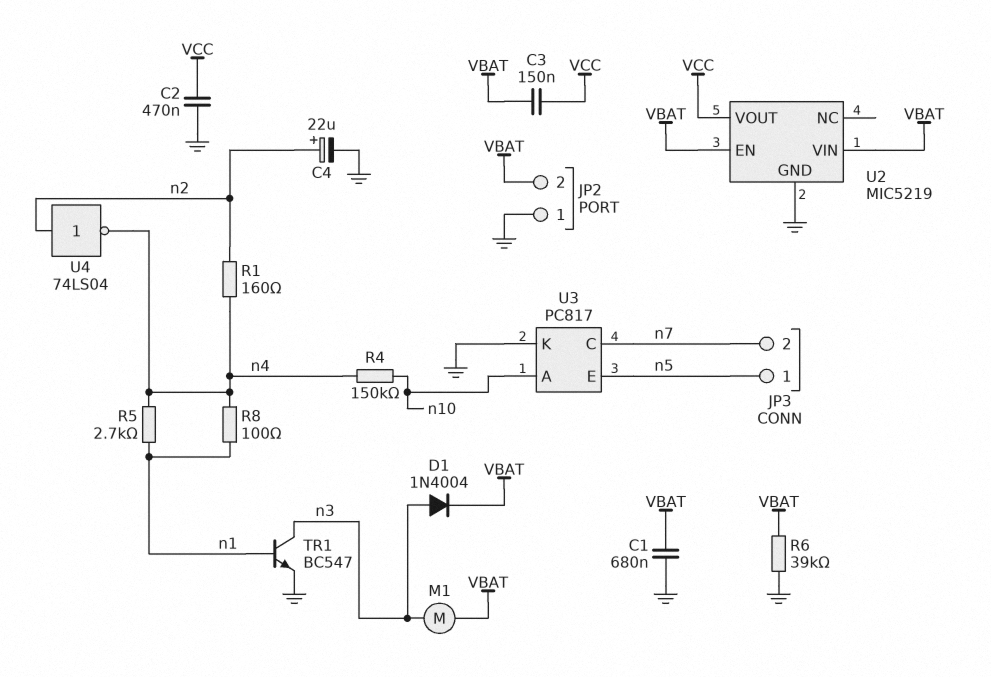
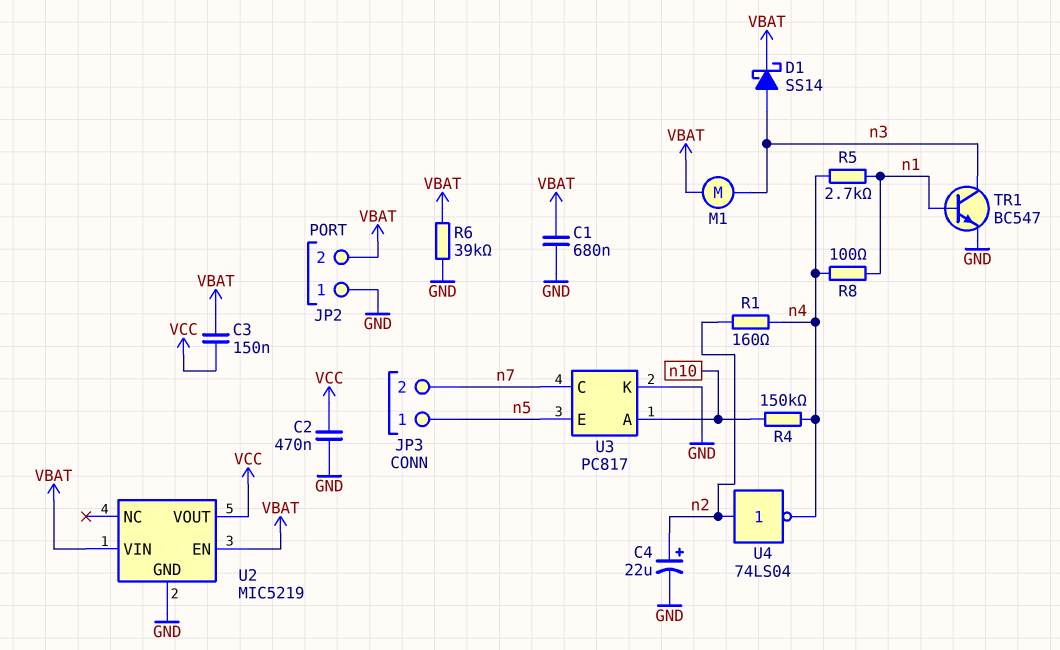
D1: diode 1N4004 (A n3, K VBAT) -> schottky SS14 (A n3, K VBAT)

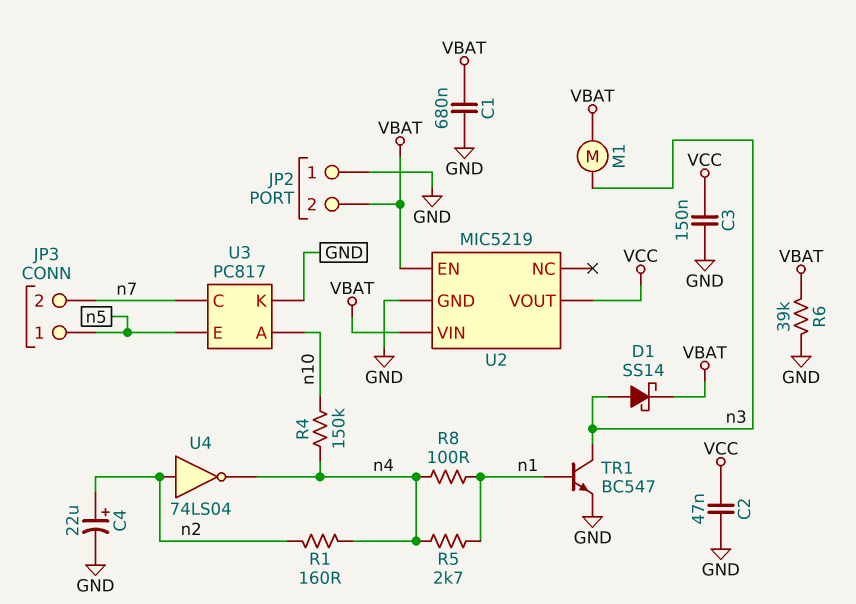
C2: 470nF (GND, VCC) -> 47nF (GND, VCC)
C3: 150nF (VBAT, VCC) -> 150nF (GND, VCC)

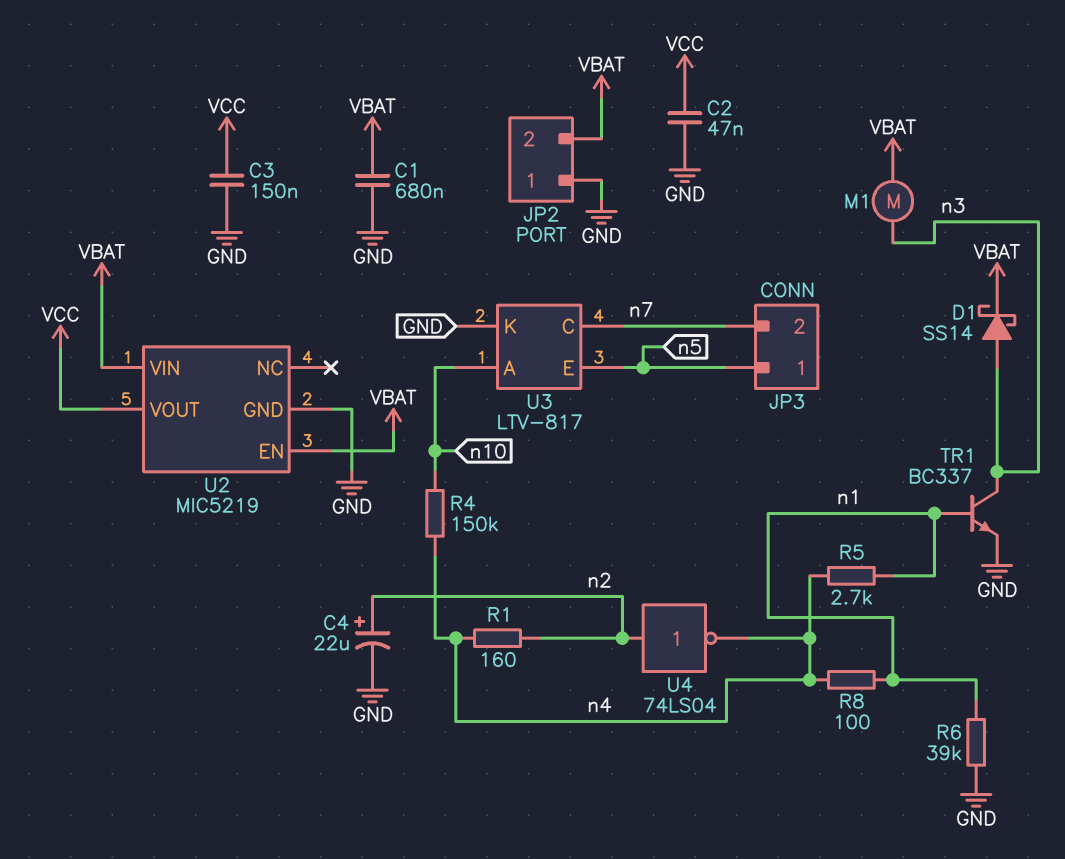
R6: 39k (GND, VBAT) -> 39k (GND, n1)
TR1: NPN BC547 (B n1, C n3, E GND) -> NPN BC337 (B n1, C n3, E GND)
U3: PC817 -> LTV-817

